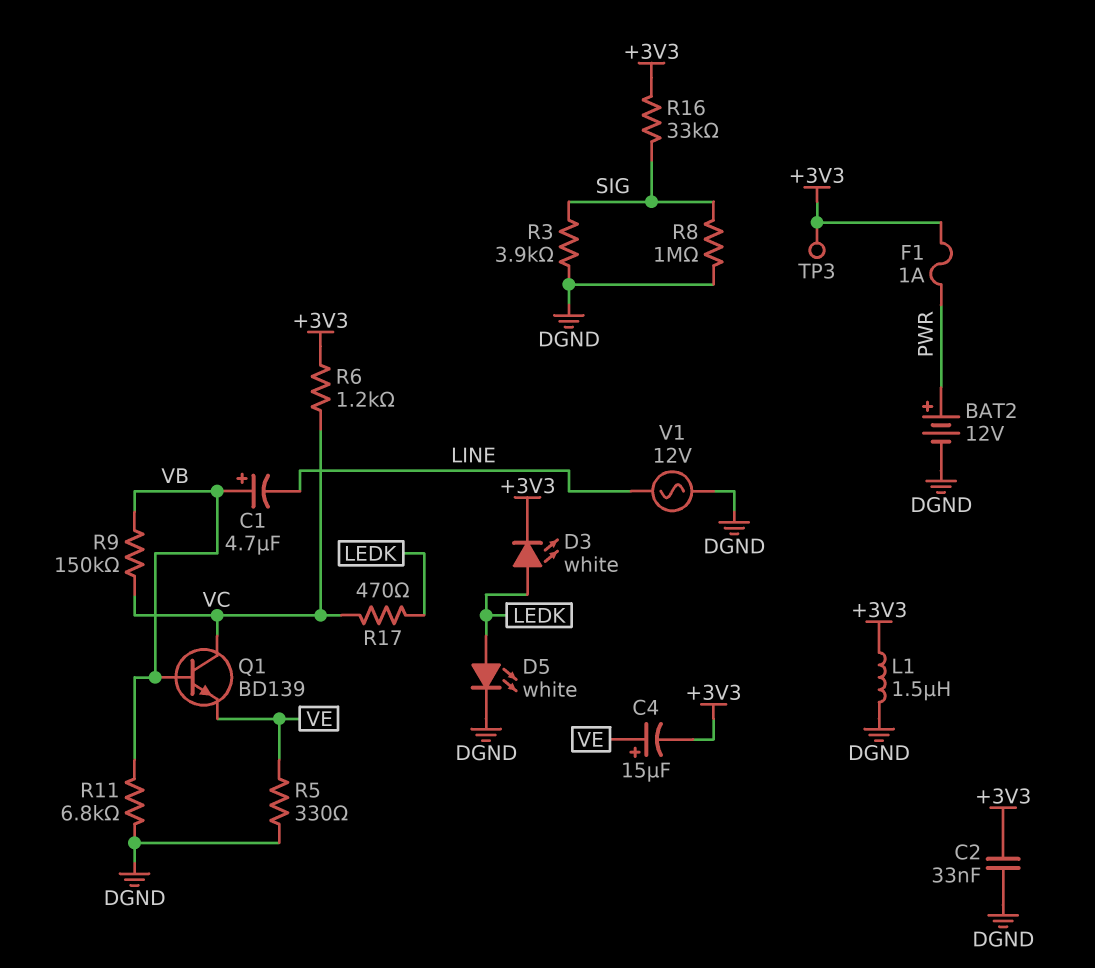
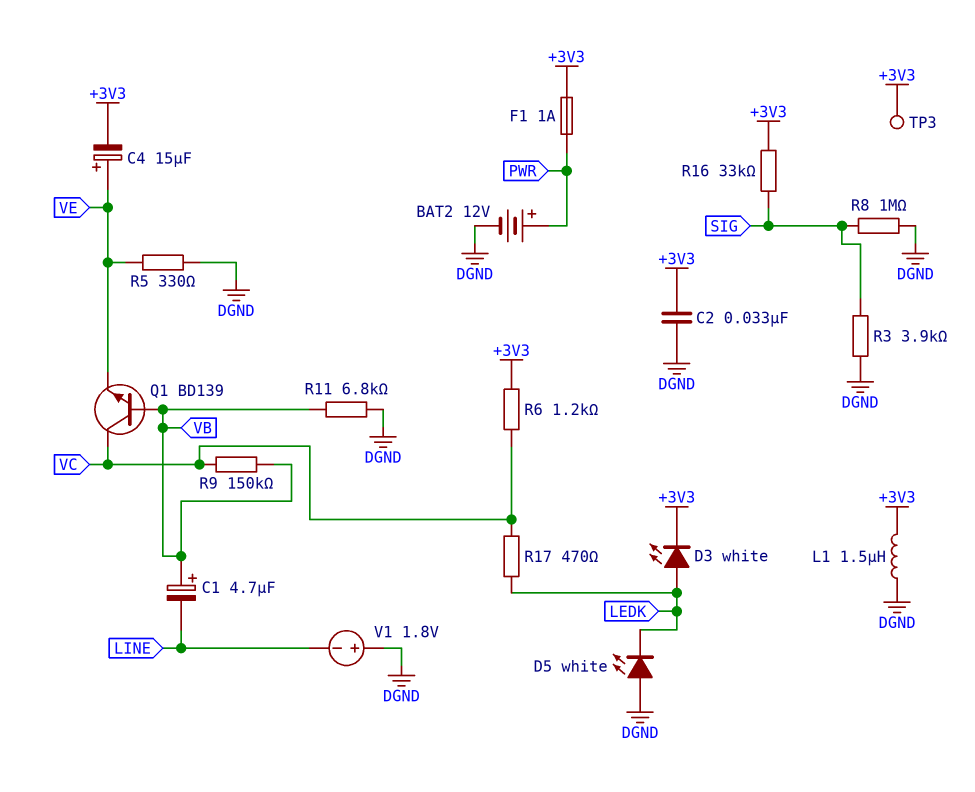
D5: LED white (A LEDK, K DGND) -> LED white (A DGND, K LEDK)
V1: AC 12V (DGND, LINE) -> 1.8V (plus DGND, minus LINE)

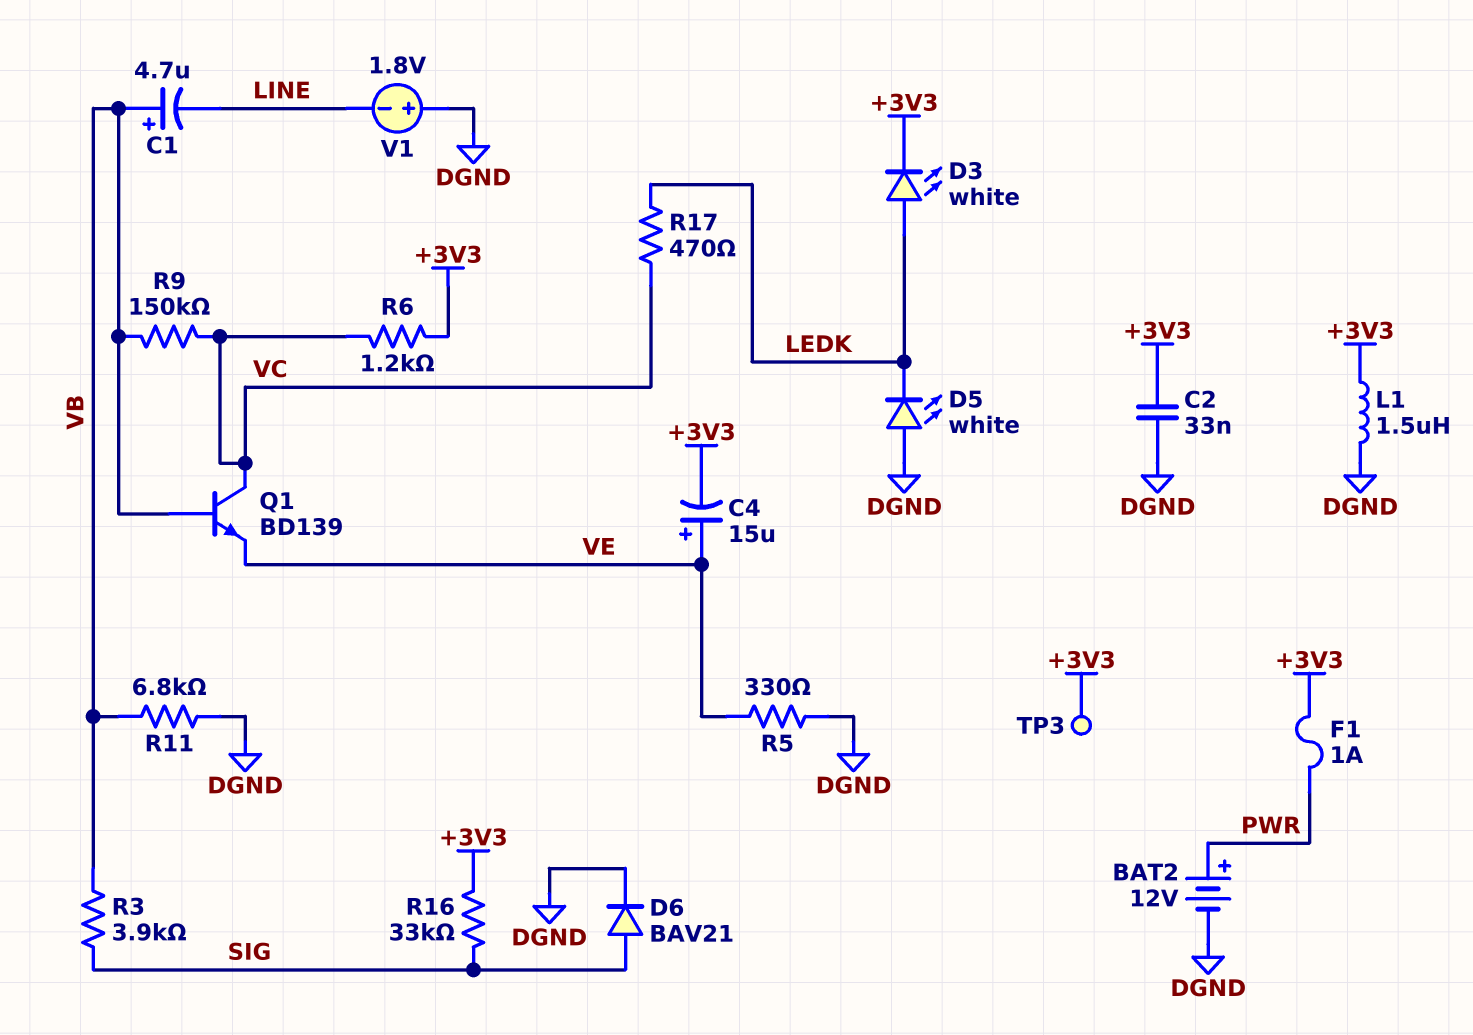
D6: none -> diode BAV21 (A SIG, K DGND)
R3: 3.9k (DGND, SIG) -> 3.9k (SIG, VB)
R8: 1M (DGND, SIG) -> none

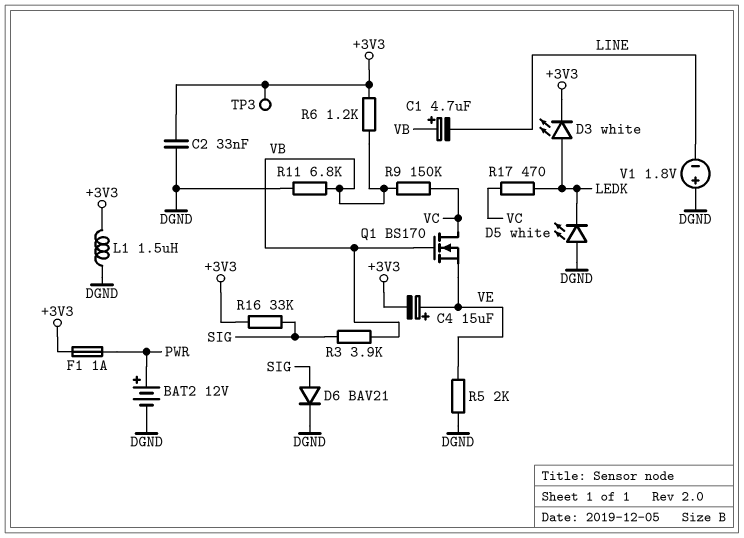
Q1: NPN BD139 (B VB, C VC, E VE) -> NMOS BS170 (G VB, D VC, S VE)
R5: 330 (DGND, VE) -> 2k (DGND, VE)
R6: 1.2k (+3V3, VC) -> 1.2k (+3V3, VB)

